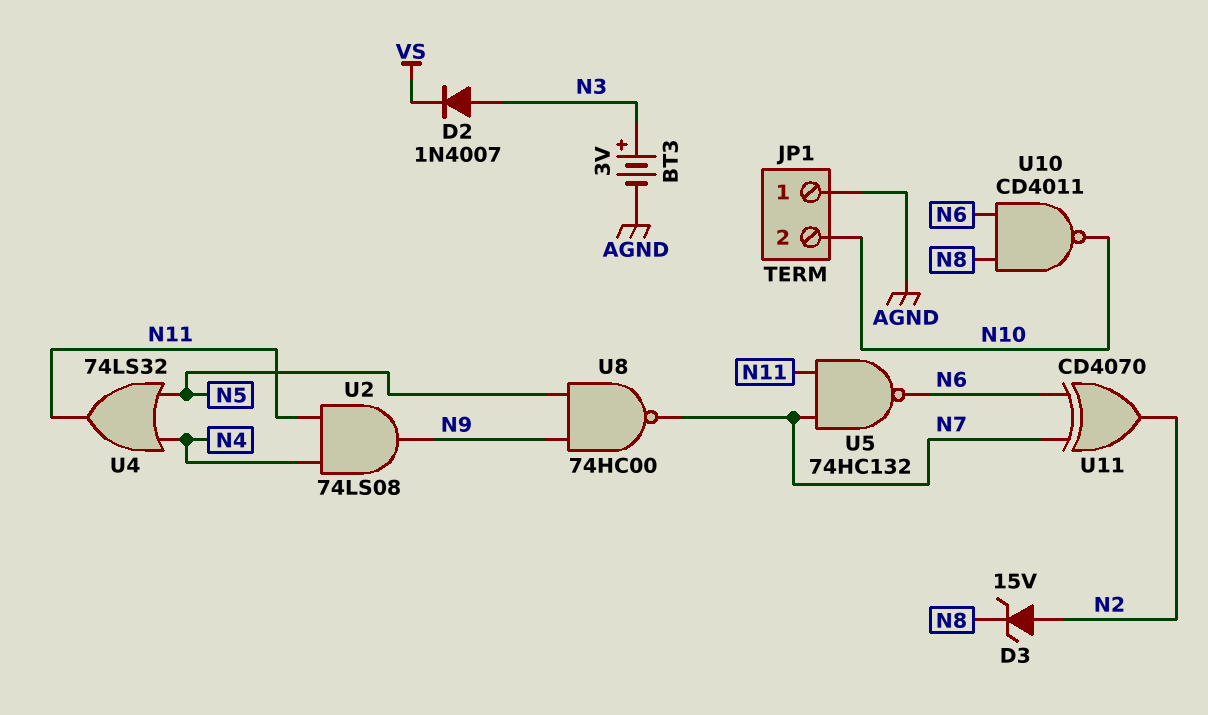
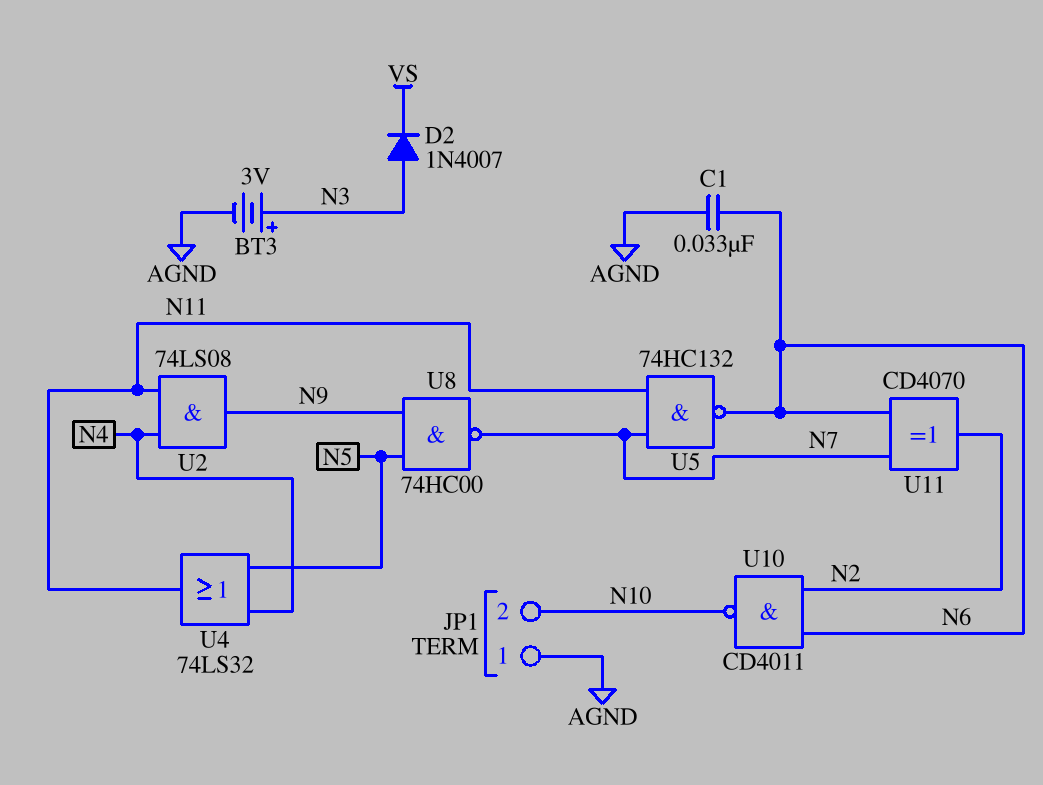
C1: none -> 33nF (AGND, N6)
D3: zener 15V (A N2, K N8) -> none
U10: NAND CD4011 (in N6, in N8, out N10) -> NAND CD4011 (in N2, in N6, out N10)

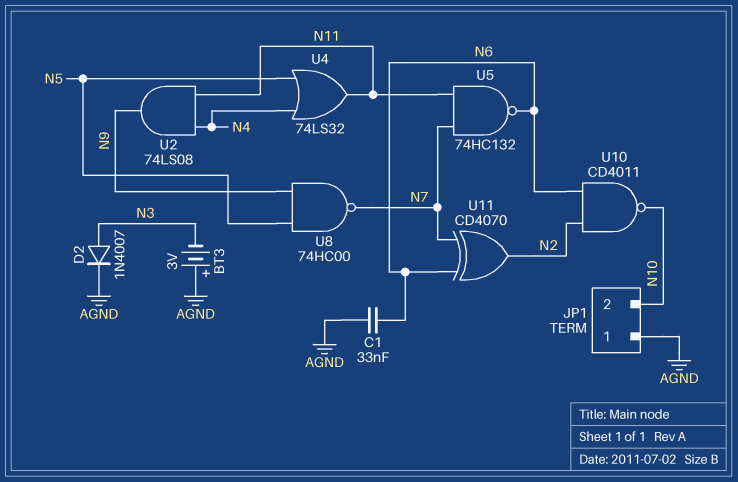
BT3: 3V (plus N3, minus AGND) -> 3V (plus AGND, minus N3)
D2: diode 1N4007 (A N3, K VS) -> diode 1N4007 (A N3, K AGND)

